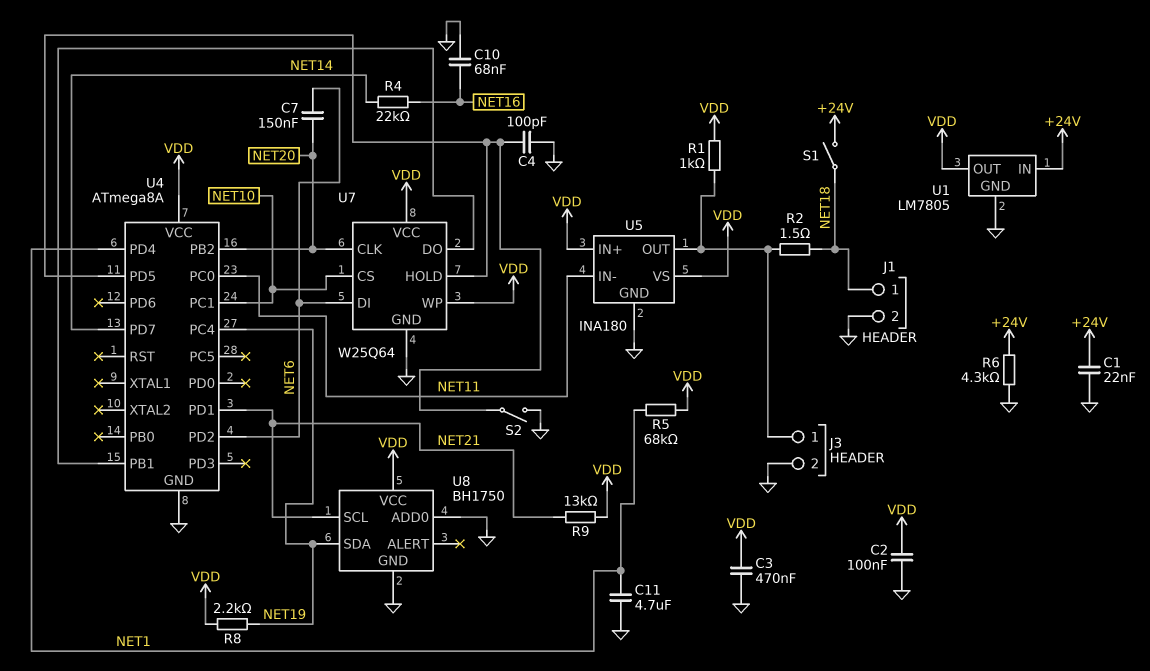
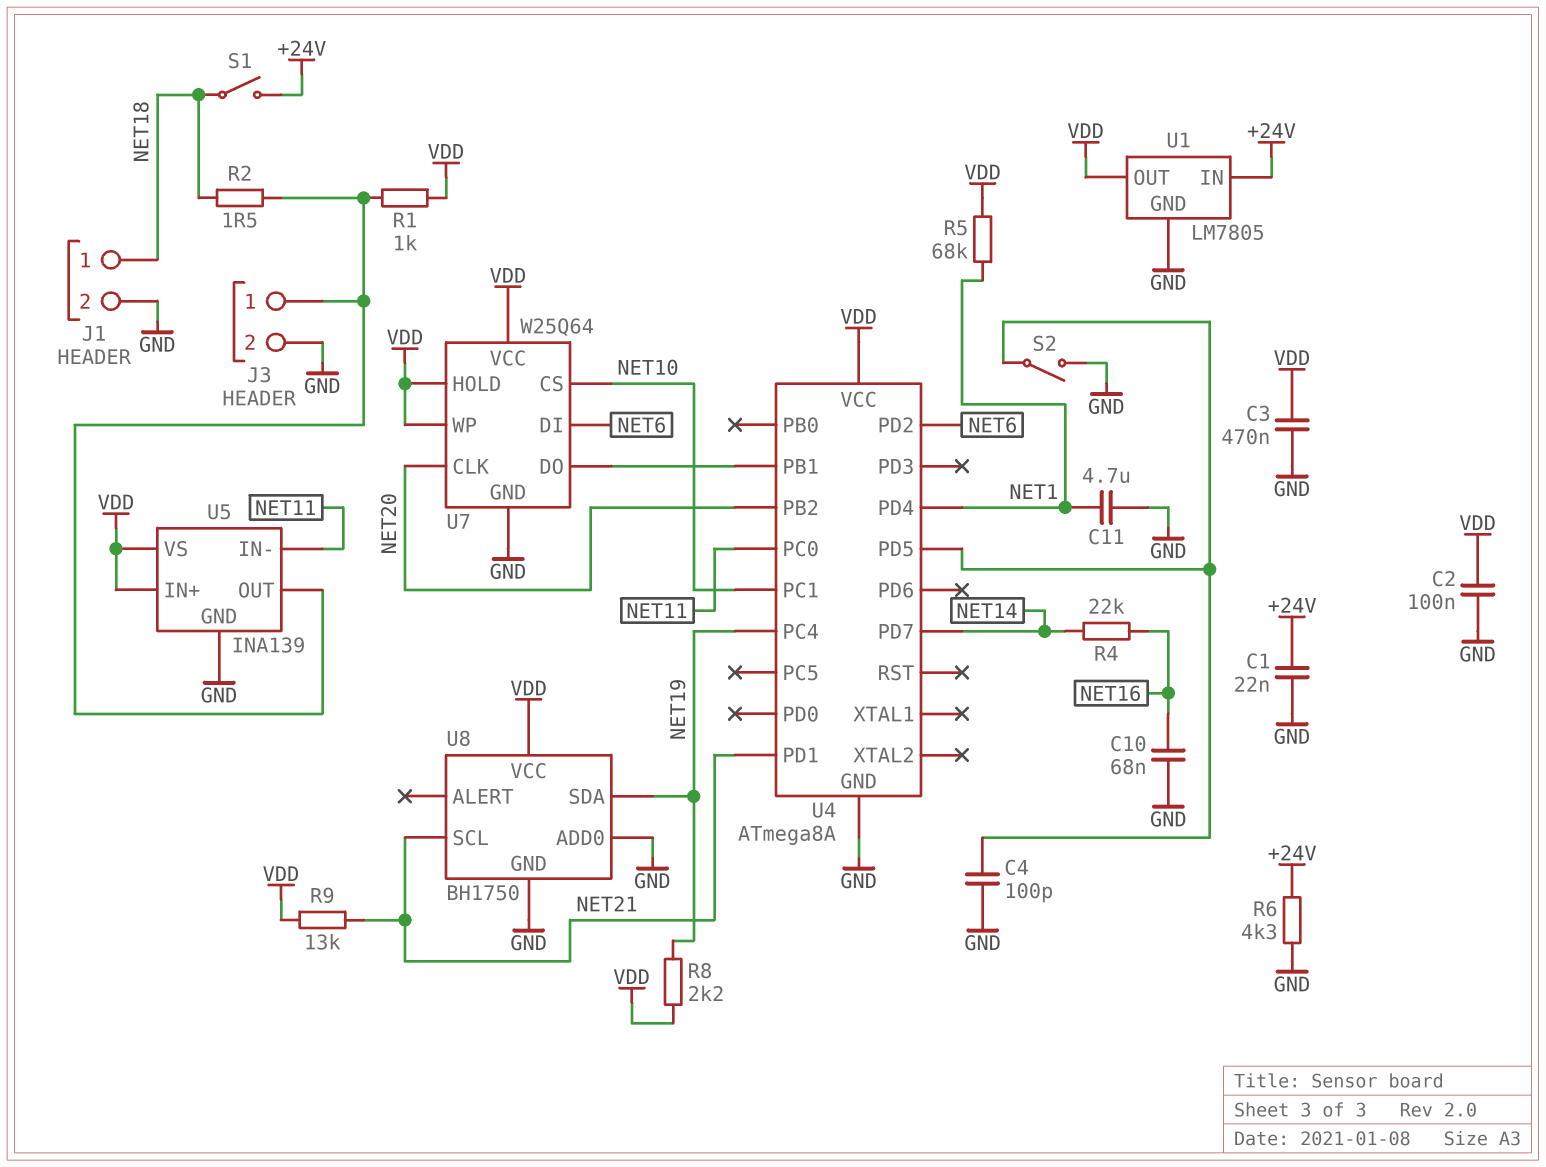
C7: 150nF (NET6, NET20) -> none
U5: INA180 -> INA139
U7 pin HOLD: U4/PD5 -> VDD

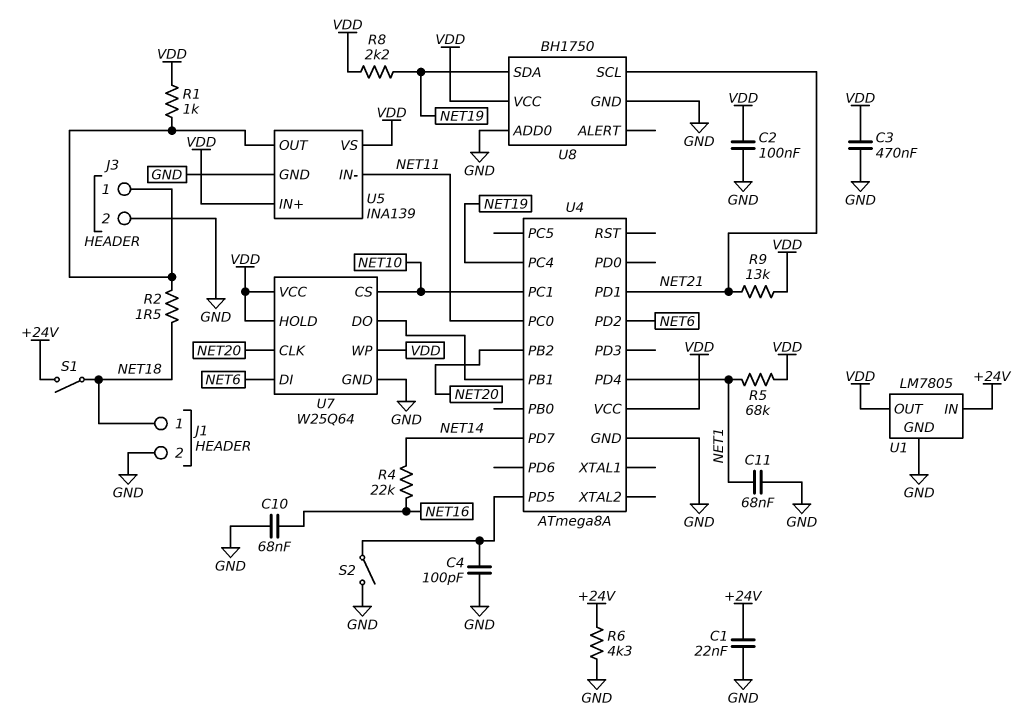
C11: 4.7uF (GND, NET1) -> 68nF (GND, NET1)

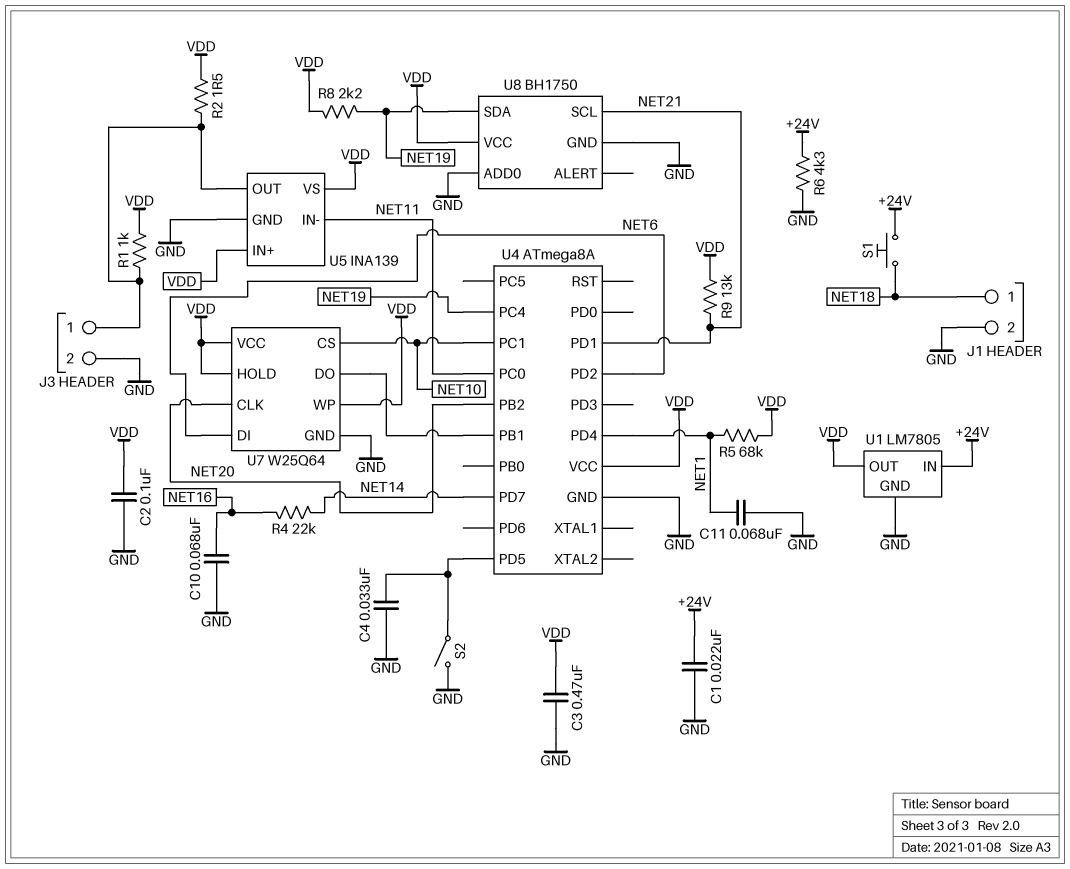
C4: 100pF (GND, U4/PD5) -> 33nF (GND, U4/PD5)
R2: 1.5 (J3/1, NET18) -> 1.5 (J3/1, VDD)
S1: switch (+24V, NET18) -> button (+24V, NET18)

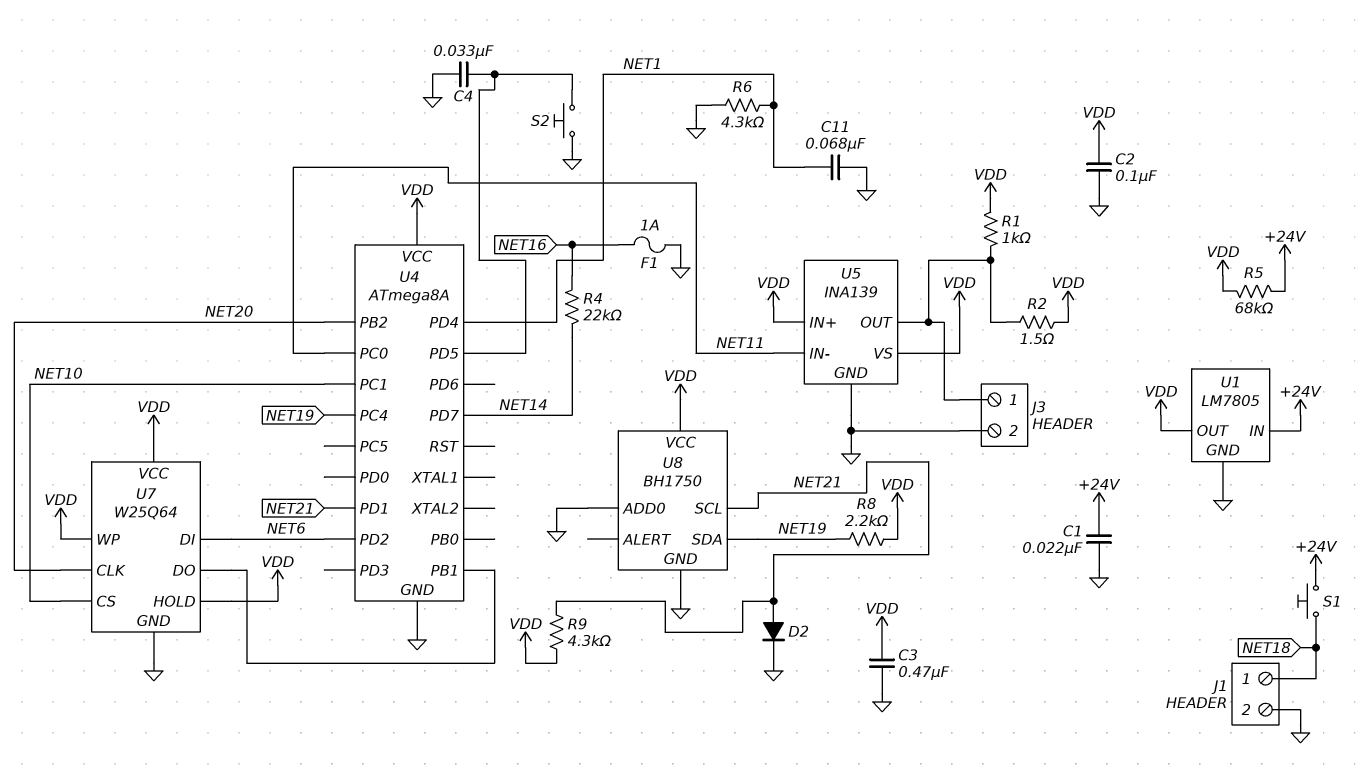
C10: 68nF (GND, NET16) -> none
D2: none -> diode (A NET21, K GND)
F1: none -> 1A (GND, NET16)
R5: 68k (NET1, VDD) -> 68k (+24V, VDD)
R6: 4.3k (+24V, GND) -> 4.3k (GND, NET1)
R9: 13k (NET21, VDD) -> 4.3k (NET21, VDD)
S2: switch (GND, U4/PD5) -> button (GND, U4/PD5)

